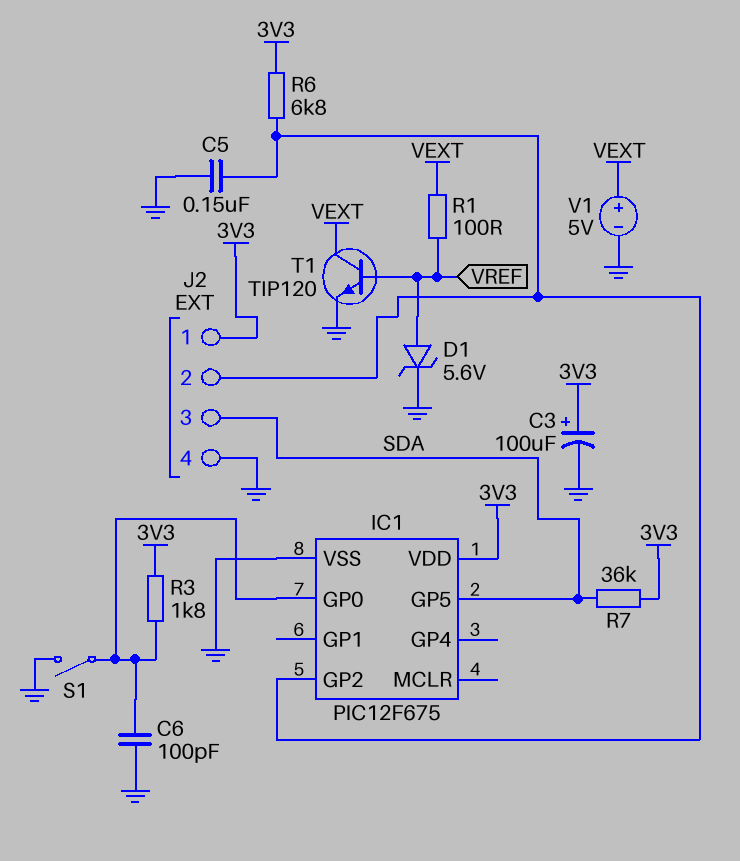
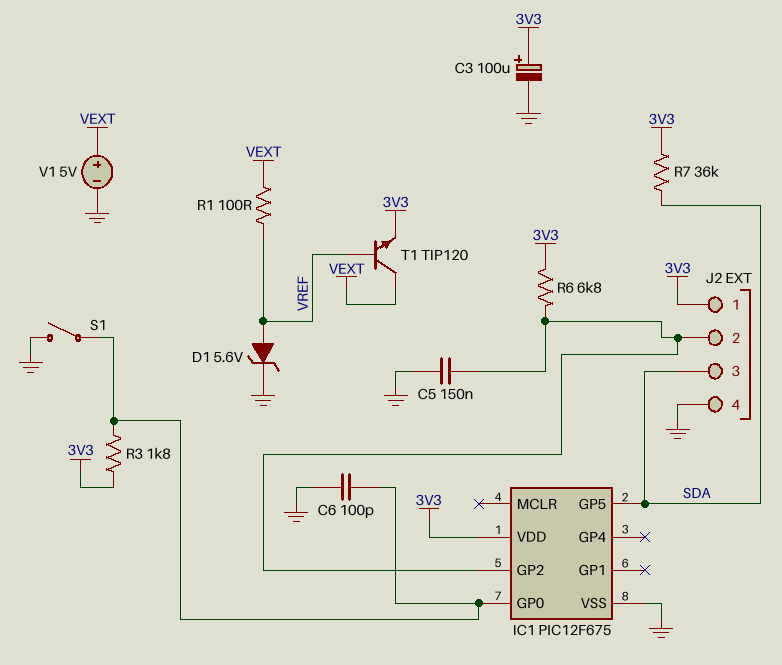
T1: NPN TIP120 (B VREF, C VEXT, E GND) -> NPN TIP120 (B VREF, C VEXT, E 3V3)

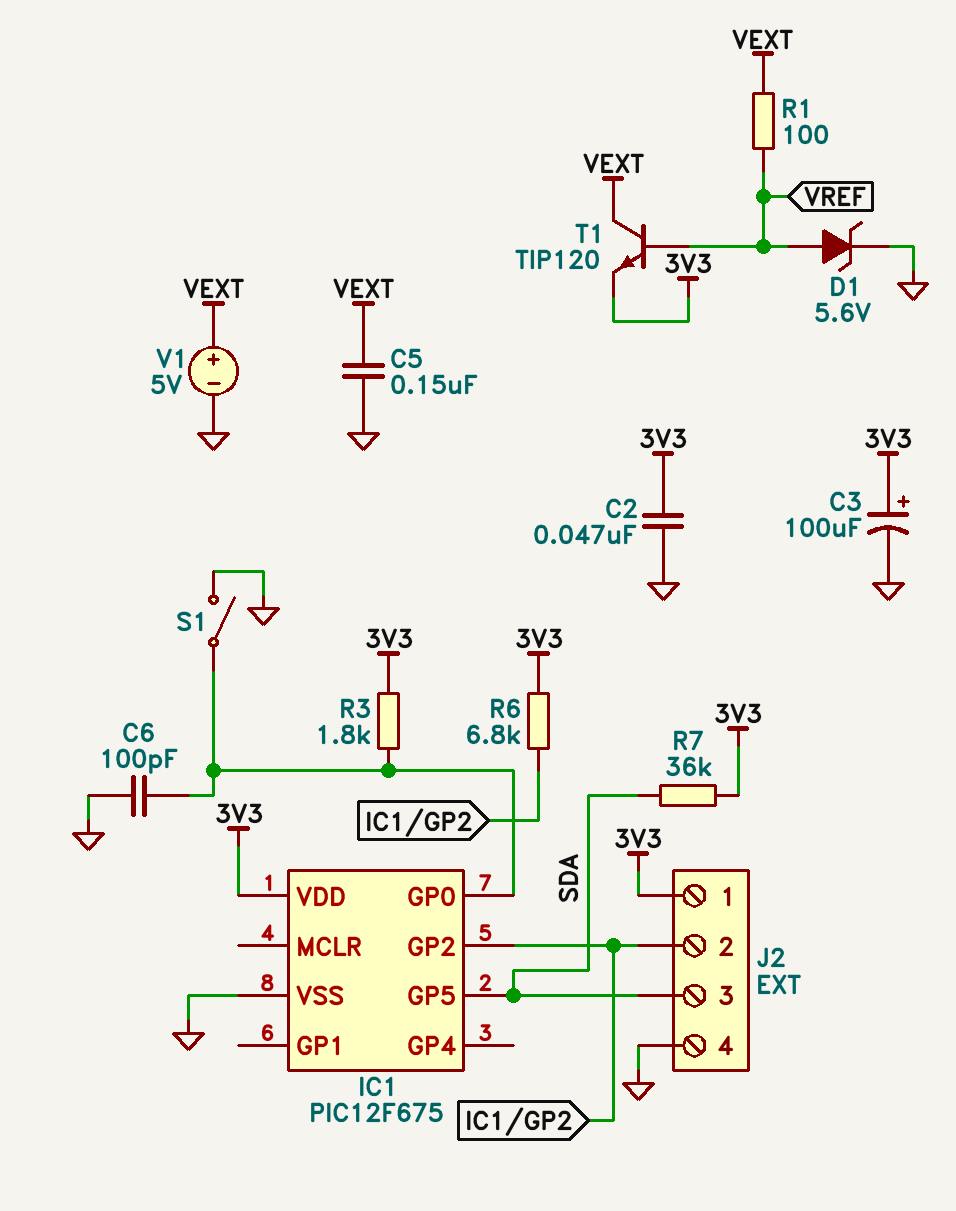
C2: none -> 47nF (3V3, GND)
C5: 150nF (GND, IC1/GP2) -> 150nF (GND, VEXT)

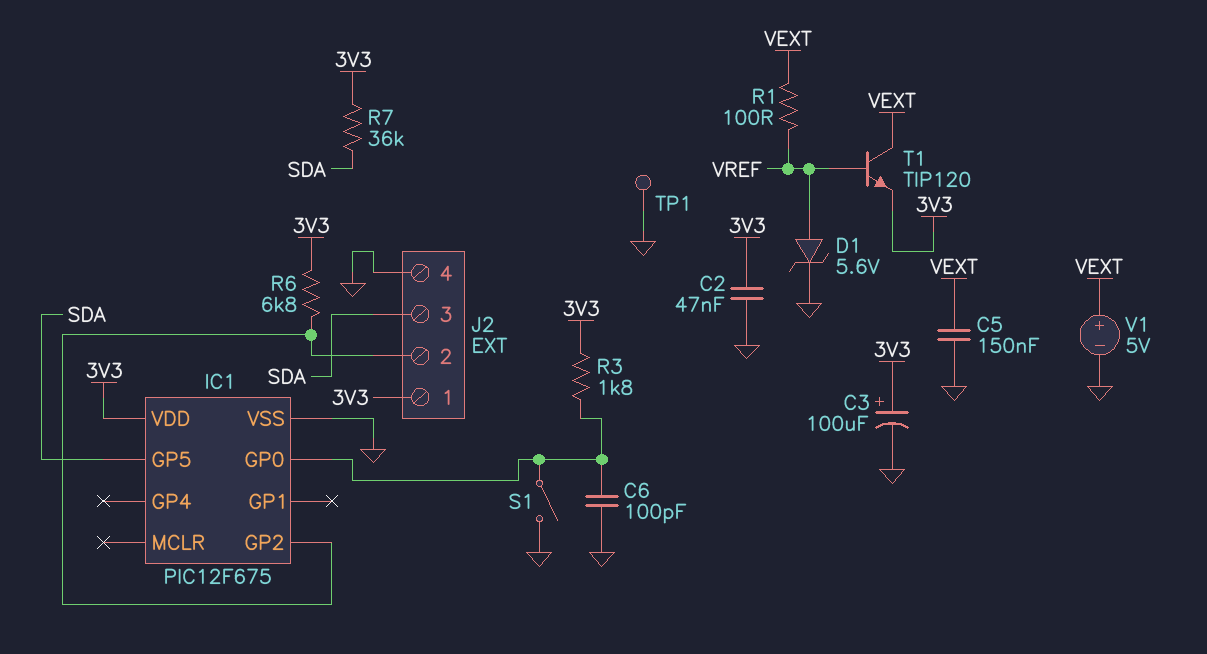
TP1: none -> test point (GND)

